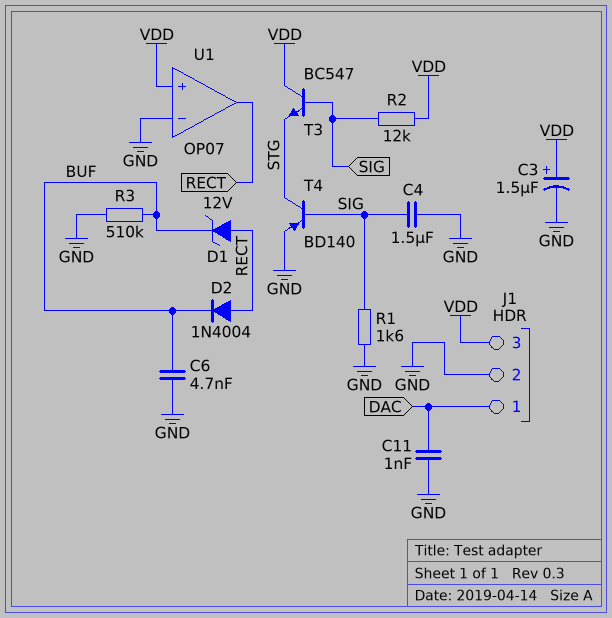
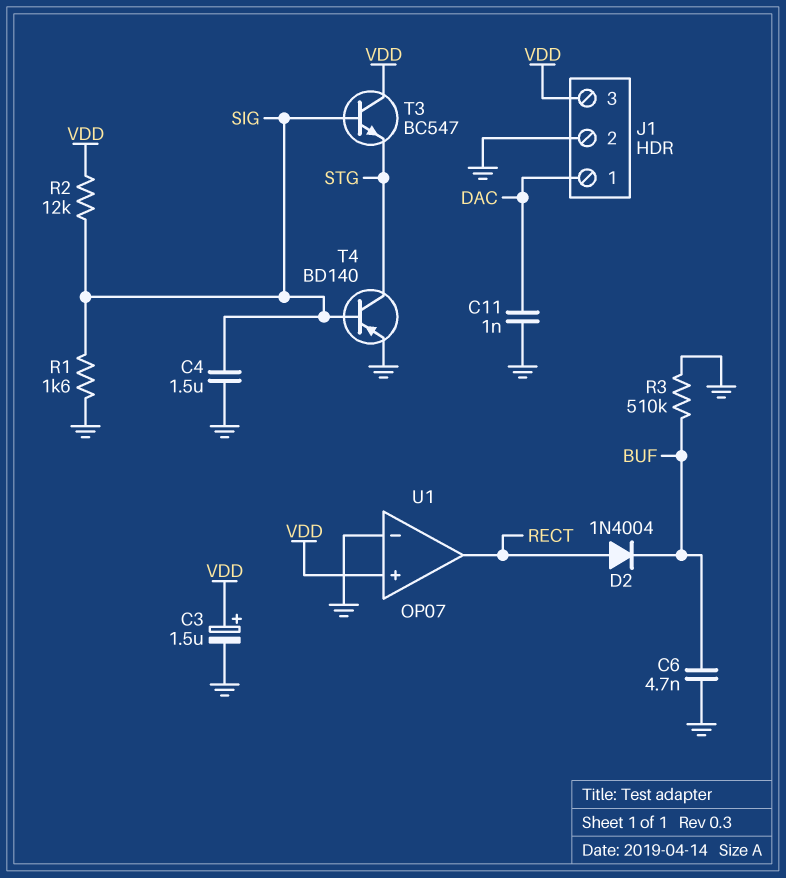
D1: zener 12V (A RECT, K BUF) -> none

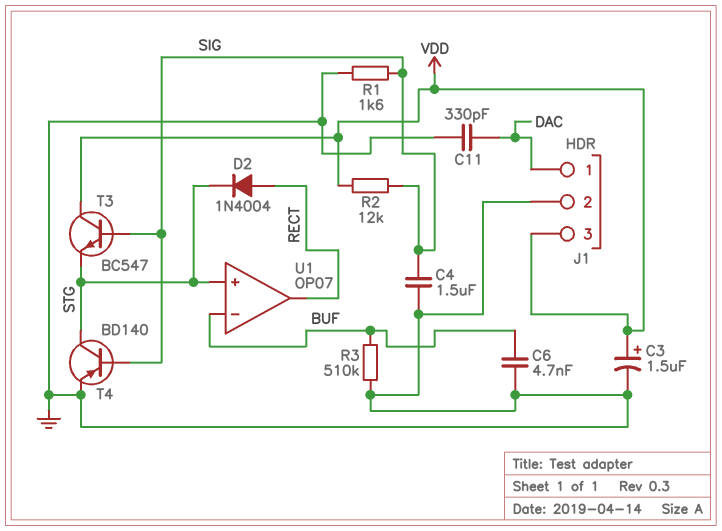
C11: 1nF (DAC, GND) -> 330pF (DAC, GND)
D2: diode 1N4004 (A RECT, K BUF) -> diode 1N4004 (A RECT, K STG)
U1 pin in+: VDD -> STG
U1 pin in-: GND -> BUF

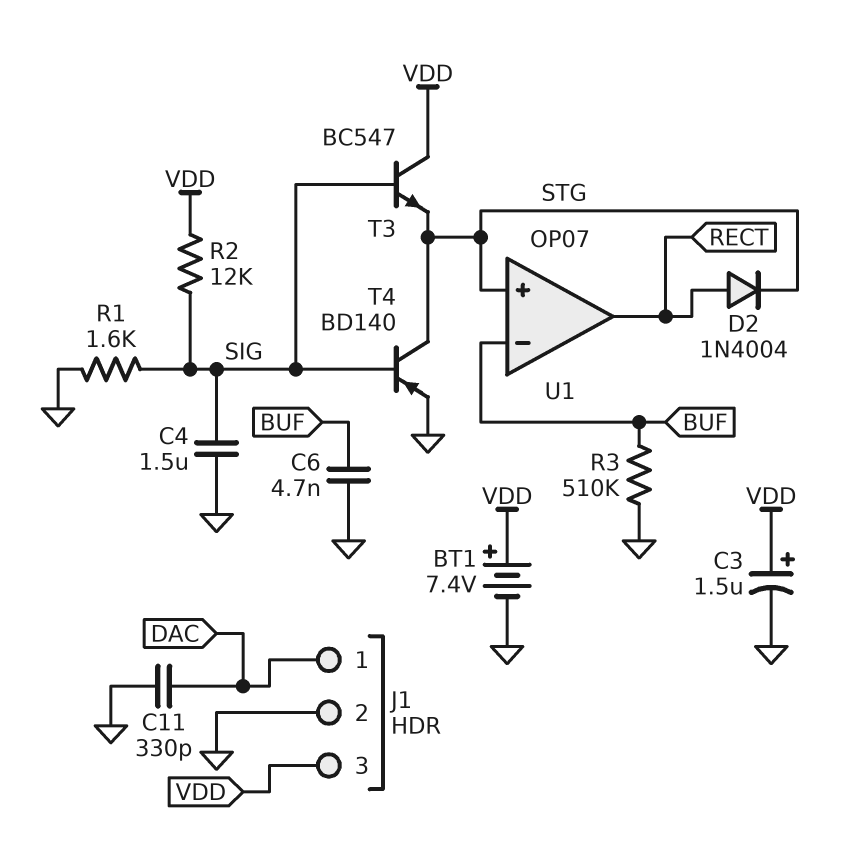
BT1: none -> 7.4V (plus VDD, minus GND)

